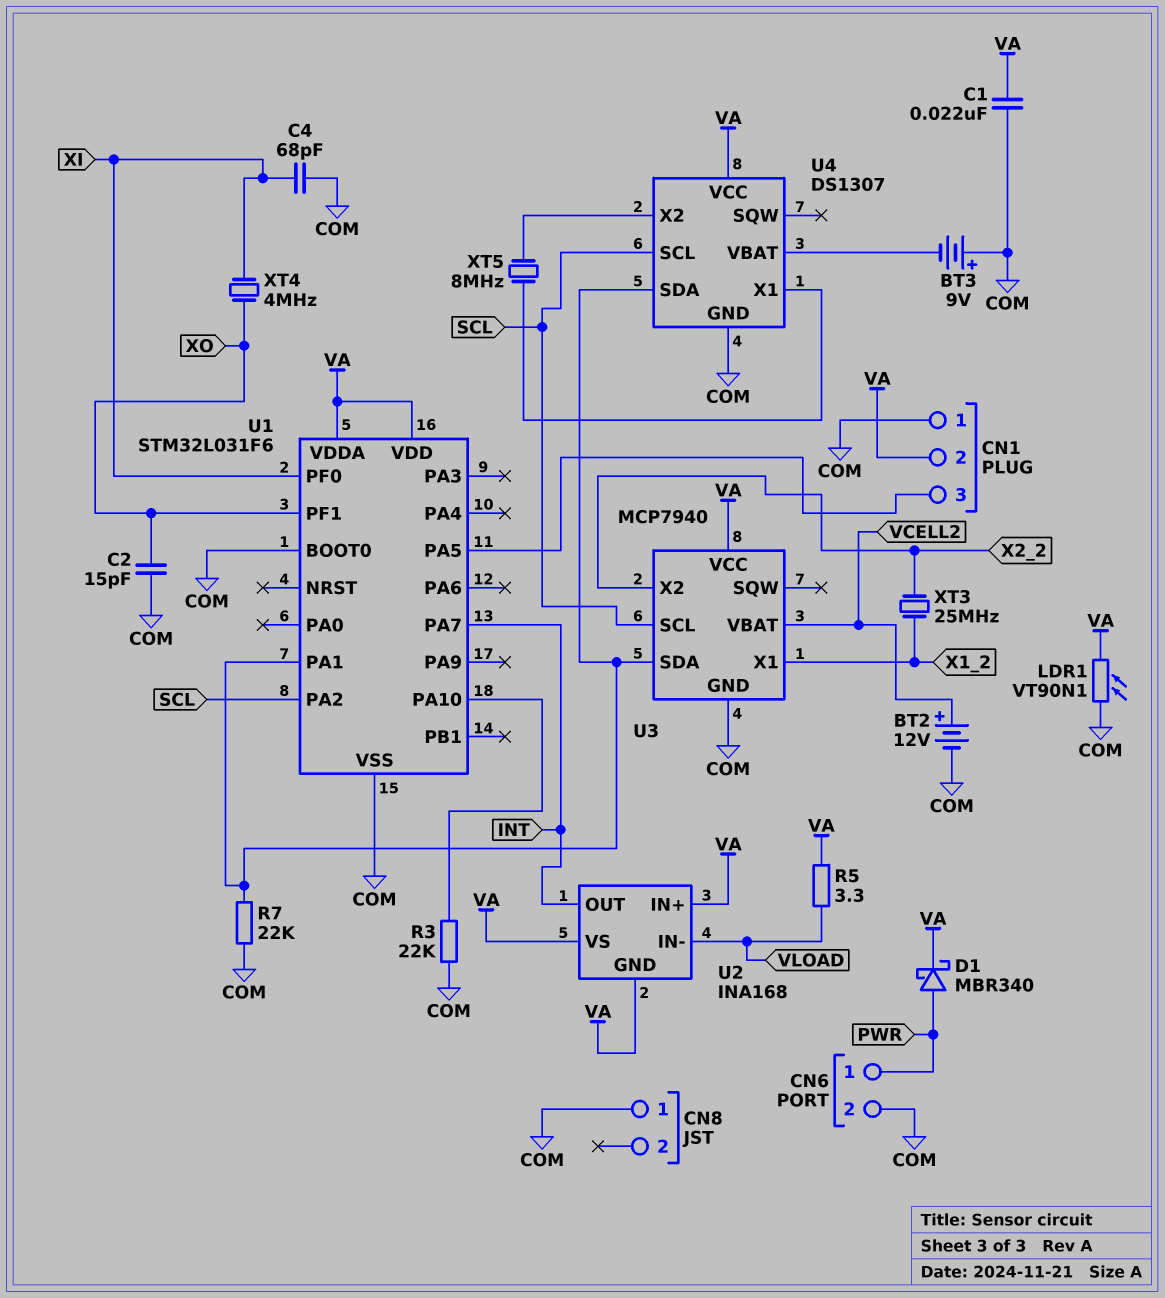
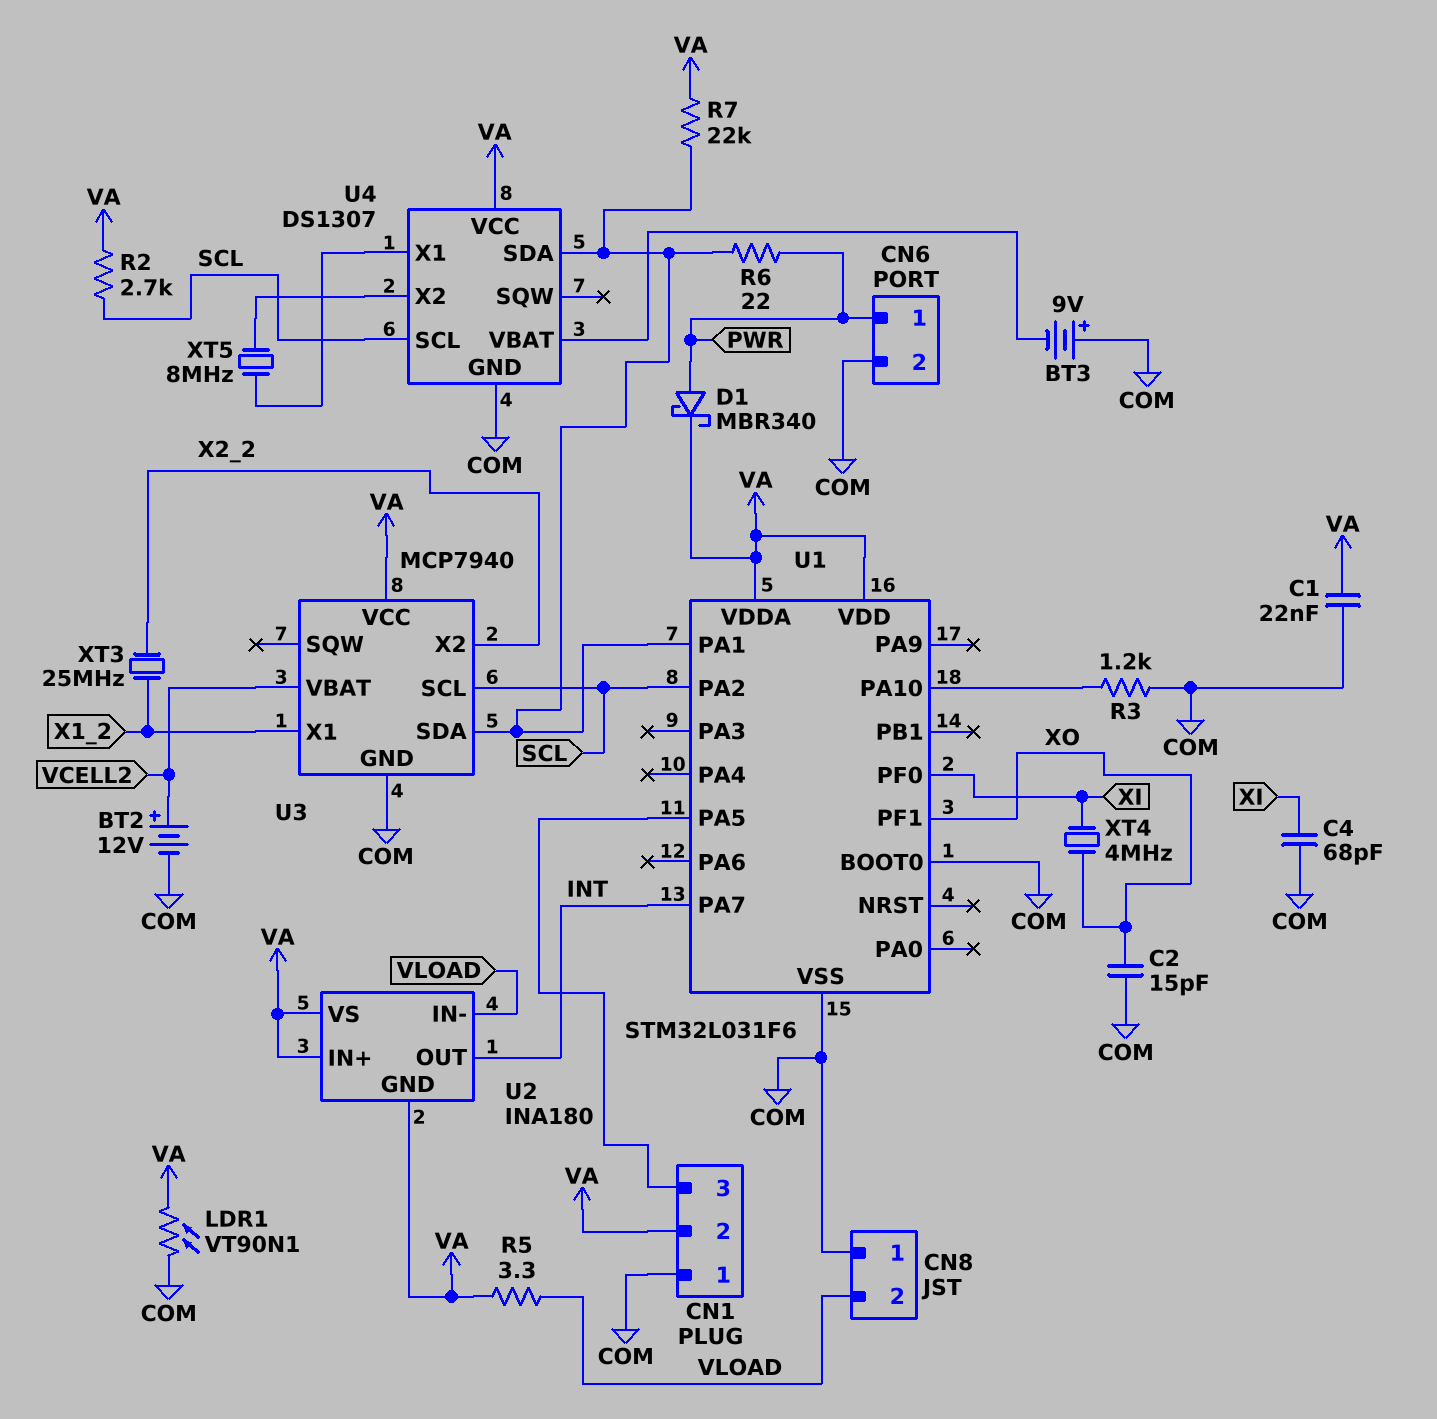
CN8 pin 2: none -> VLOAD
R2: none -> 2.7k (SCL, VA)
R3: 22k (COM, U1/PA10) -> 1.2k (COM, U1/PA10)
R6: none -> 22 (PWR, U1/PA1)
R7: 22k (COM, U1/PA1) -> 22k (U1/PA1, VA)
U2: INA168 -> INA180

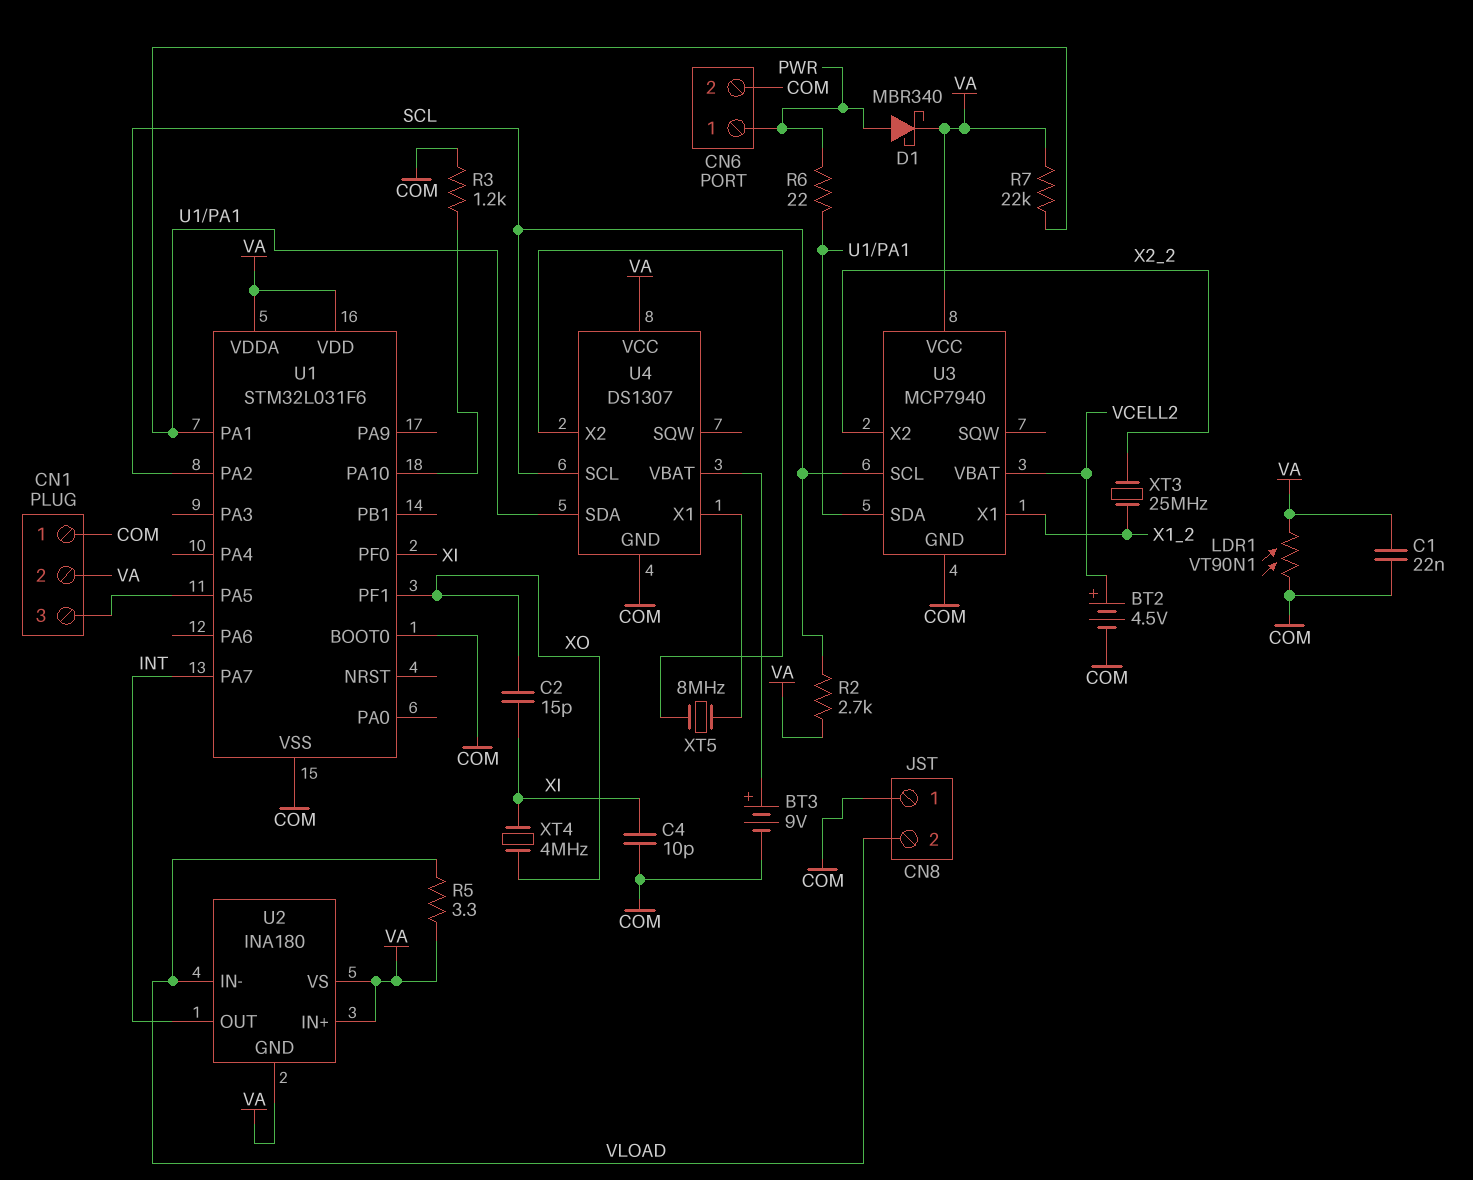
BT2: 12V (plus VCELL2, minus COM) -> 4.5V (plus VCELL2, minus COM)
BT3: 9V (plus COM, minus U4/VBAT) -> 9V (plus U4/VBAT, minus COM)
C2: 15pF (COM, XO) -> 15pF (XI, XO)
C4: 68pF (COM, XI) -> 10pF (COM, XI)

